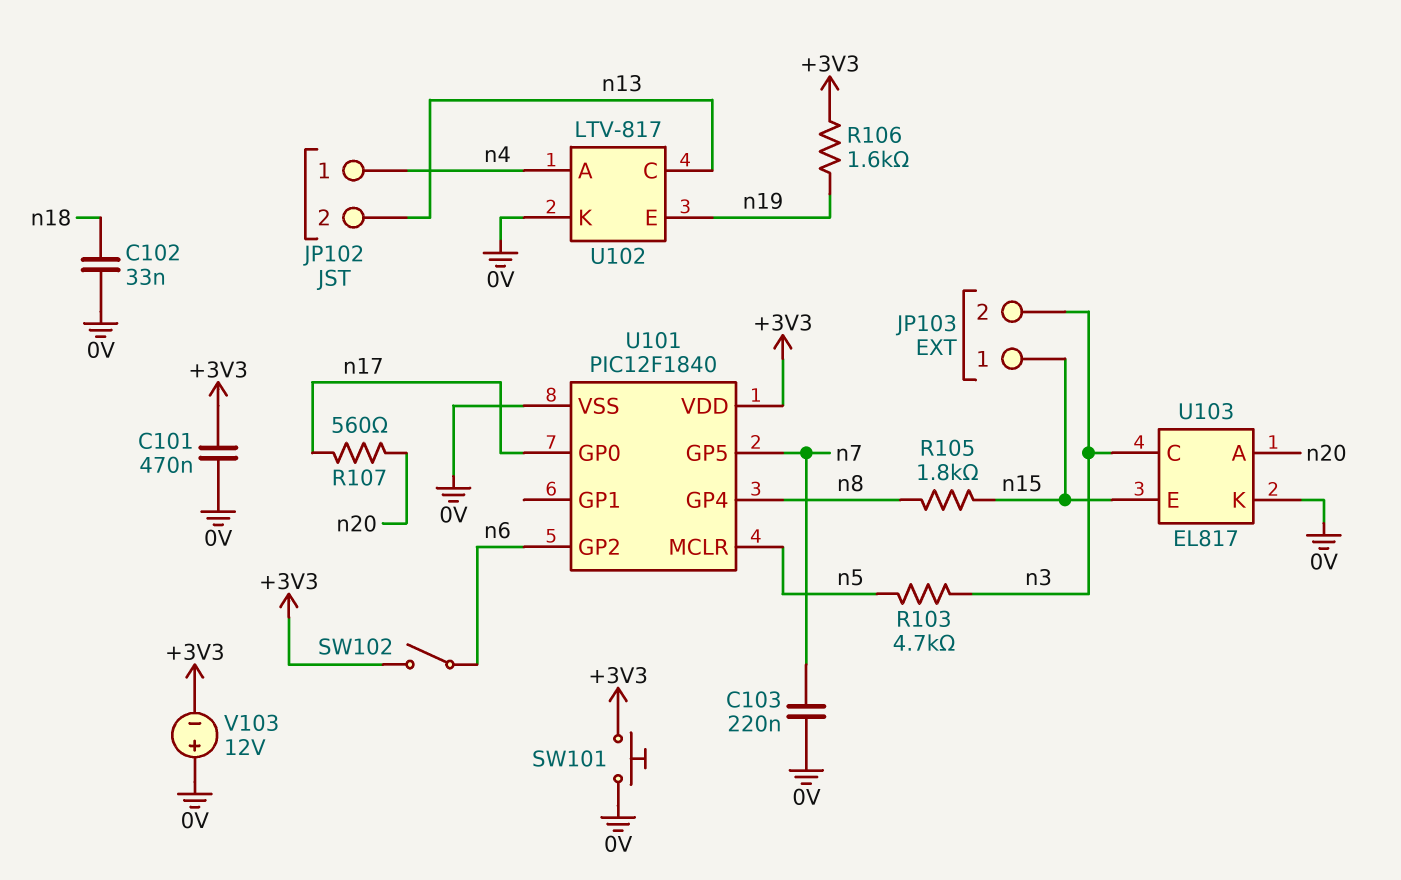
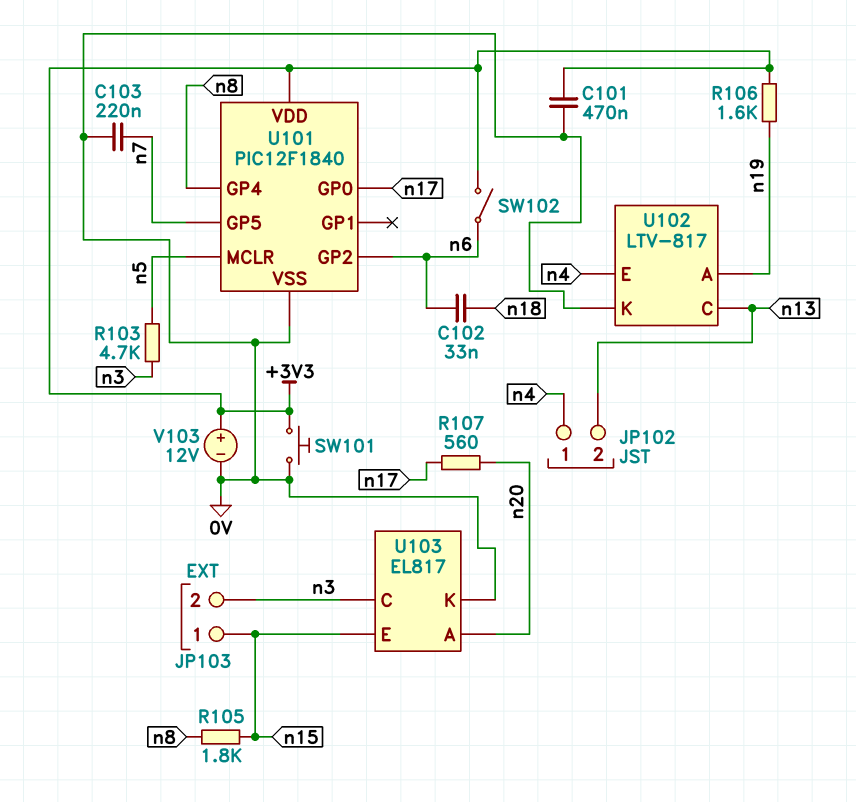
C102: 33nF (0V, n18) -> 33nF (n6, n18)
U102 pin A: n4 -> n19
U102 pin E: n19 -> n4
V103: 12V (plus 0V, minus +3V3) -> 12V (plus +3V3, minus 0V)

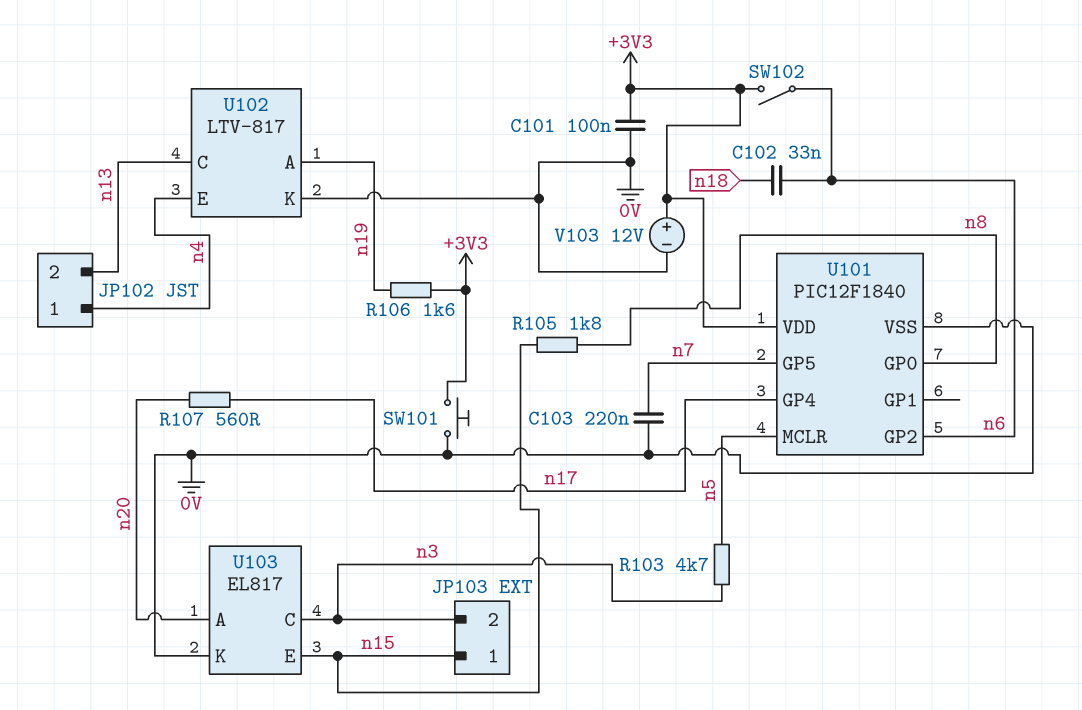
C101: 470nF (+3V3, 0V) -> 100nF (+3V3, 0V)
U101 pin GP0: n17 -> n8
U101 pin GP4: n8 -> n17

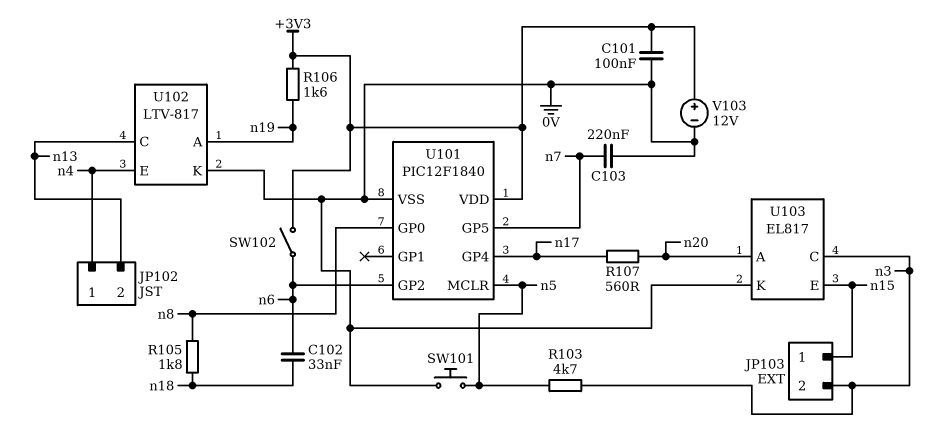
R105: 1.8k (n8, n15) -> 1.8k (n8, n18)
SW101: button (+3V3, 0V) -> button (0V, n5)

